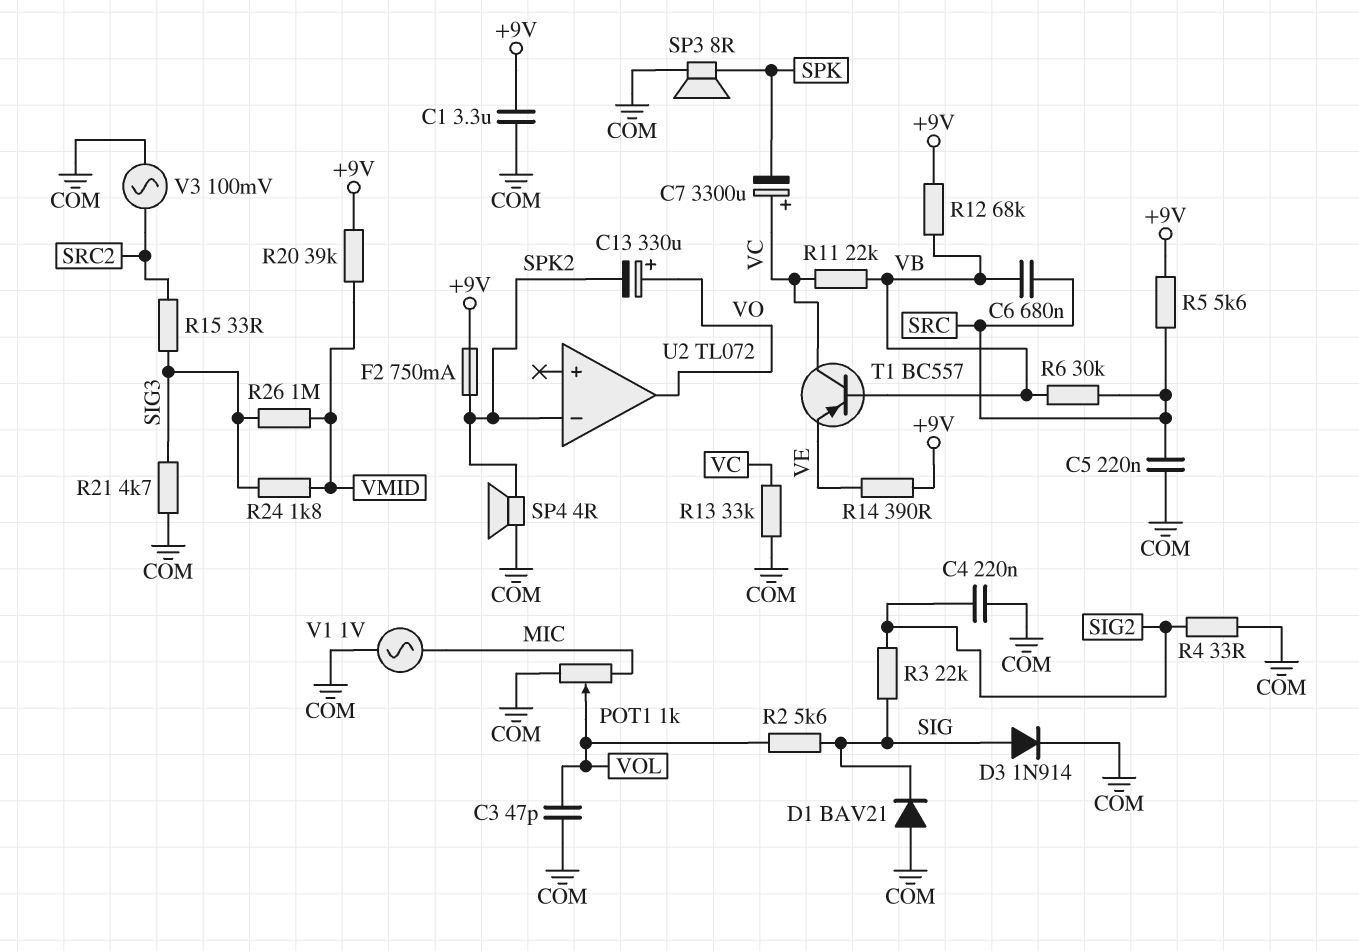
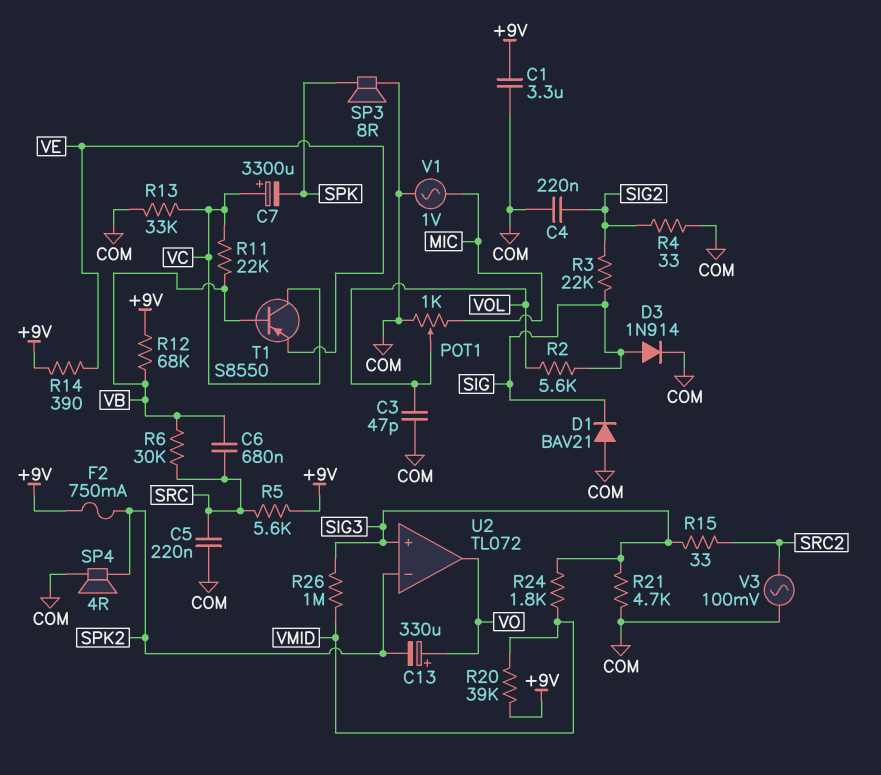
T1: PNP BC557 (B VB, C VC, E VE) -> PNP S8550 (B VB, C VC, E VE)
U2 pin in+: none -> SIG3

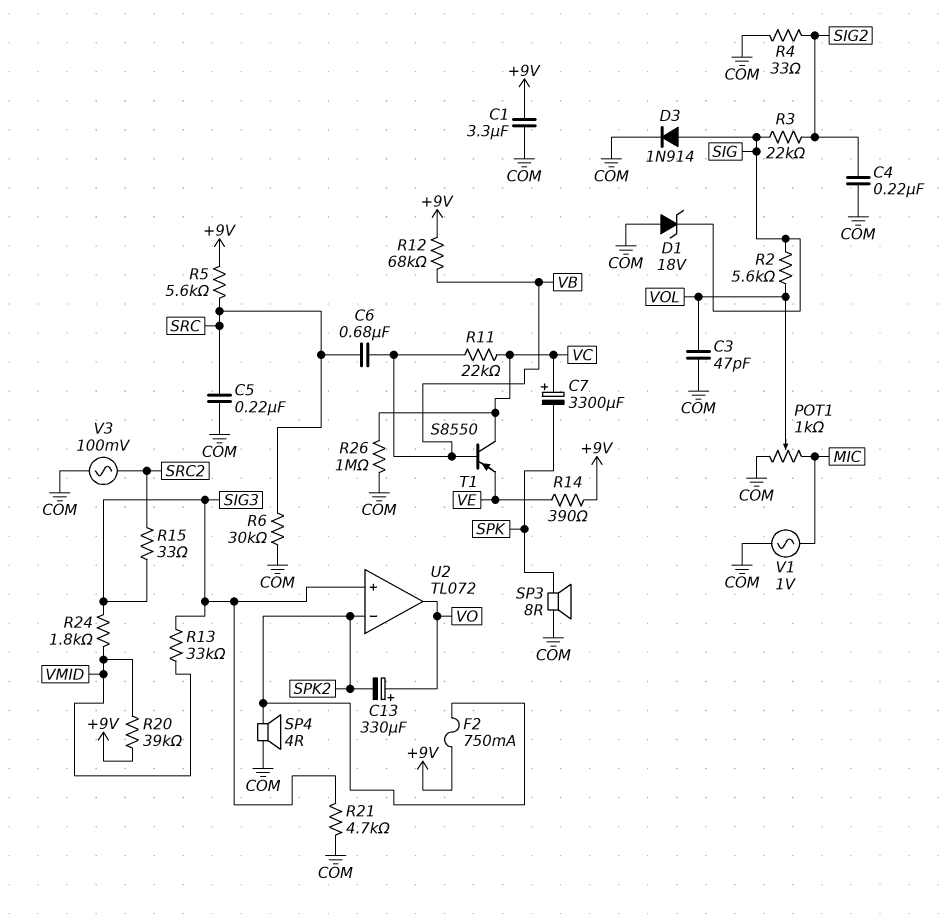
D1: diode BAV21 (A COM, K SIG) -> zener 18V (A COM, K SIG)
R6: 30k (SRC, VB) -> 30k (COM, SRC)
R13: 33k (COM, VC) -> 33k (SIG3, VMID)
R26: 1M (SIG3, VMID) -> 1M (COM, VC)

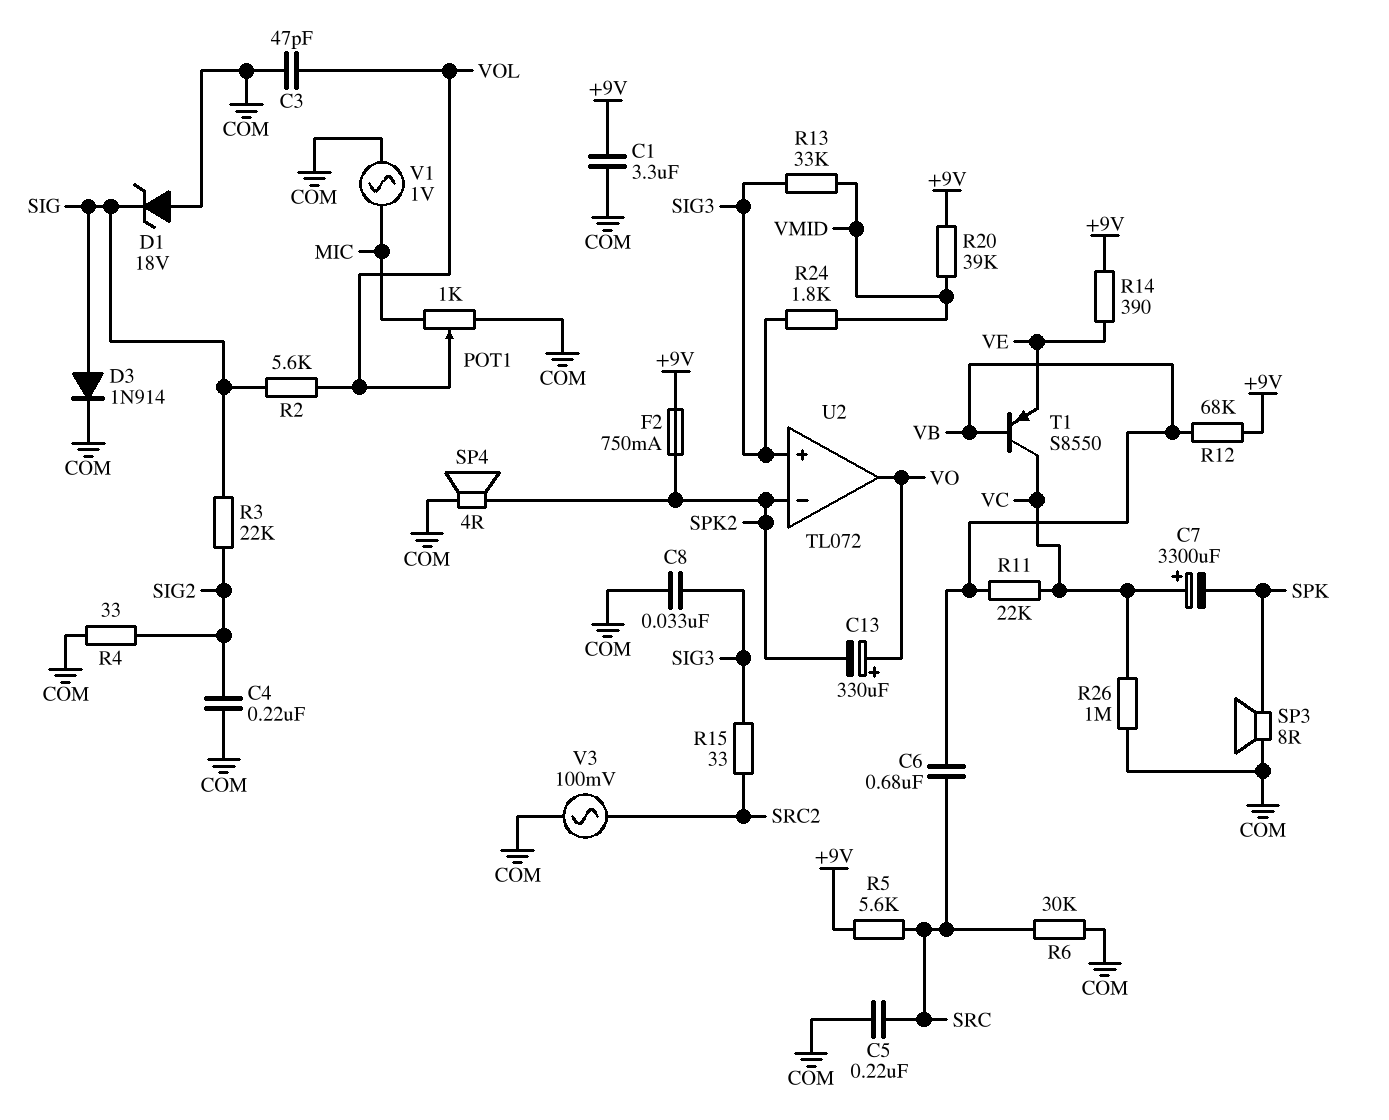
C8: none -> 33nF (COM, SIG3)
R21: 4.7k (COM, SIG3) -> none

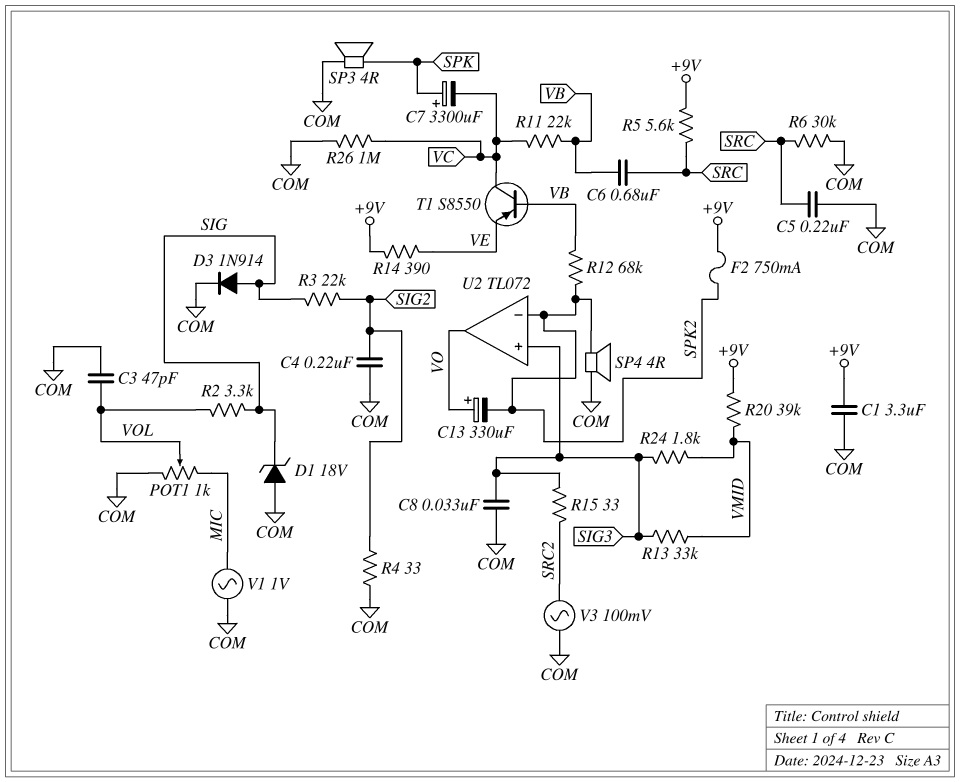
C7: 3300uF (plus VC, minus SPK) -> 3300uF (plus SPK, minus VC)
R2: 5.6k (SIG, VOL) -> 3.3k (SIG, VOL)
R12: 68k (+9V, VB) -> 68k (SPK2, VB)
SP3: speaker 8R (COM, SPK) -> speaker 4R (COM, SPK)

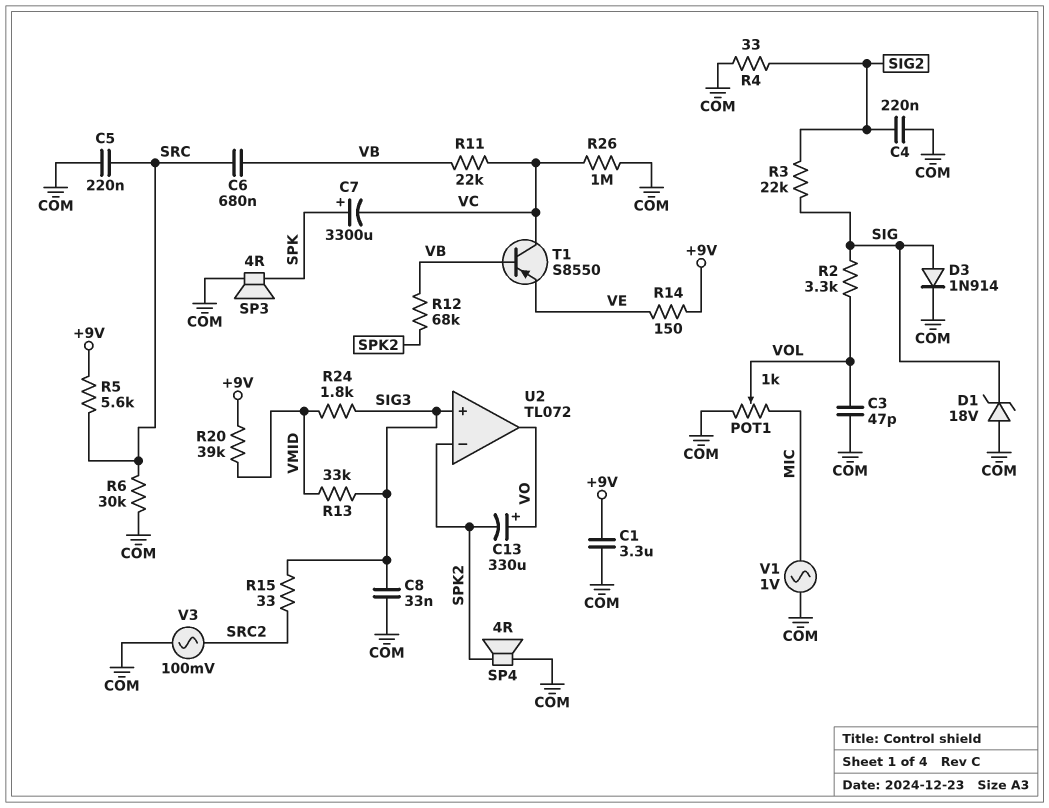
F2: 750mA (+9V, SPK2) -> none
R14: 390 (+9V, VE) -> 150 (+9V, VE)

